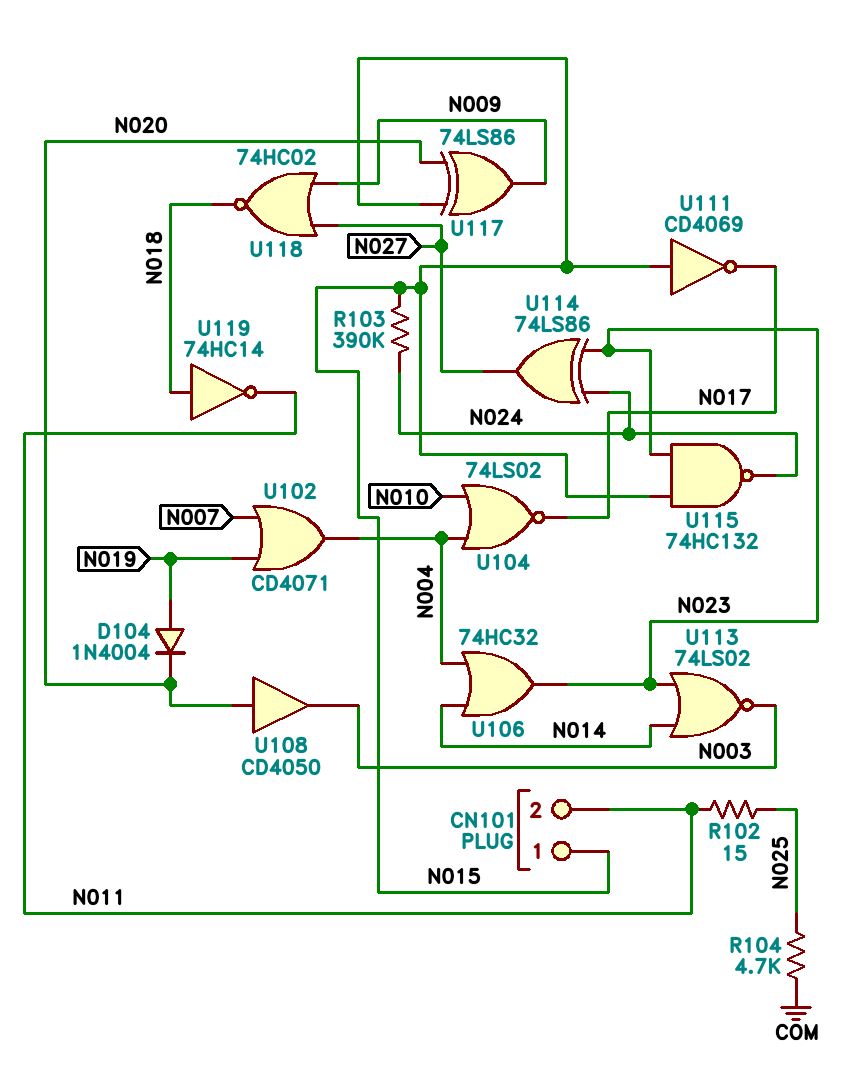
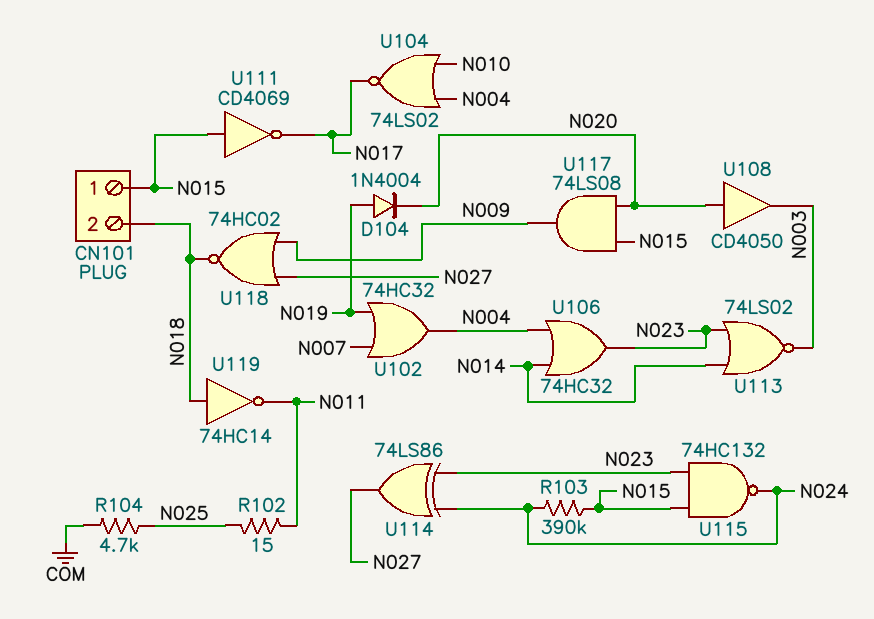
CN101 pin 2: N011 -> N018
U102: OR CD4071 (in N007, in N019, out N004) -> OR 74HC32 (in N007, in N019, out N004)
U117: XOR 74LS86 (in N015, in N020, out N009) -> AND 74LS08 (in N015, in N020, out N009)

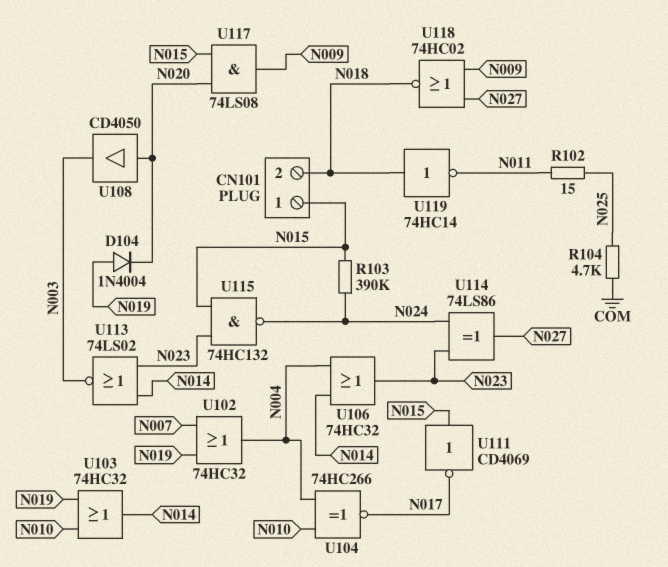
U103: none -> OR 74HC32 (in N010, in N019, out N014)
U104: NOR 74LS02 (in N004, in N010, out N017) -> XNOR 74HC266 (in N004, in N010, out N017)

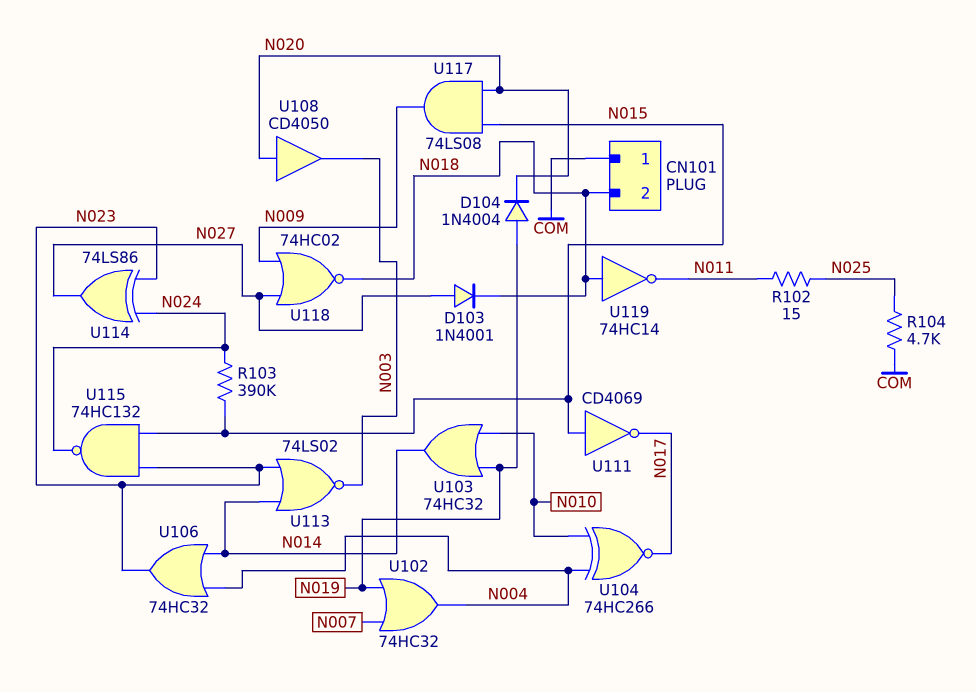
CN101 pin 1: N015 -> COM
D103: none -> diode 1N4001 (A N027, K N018)

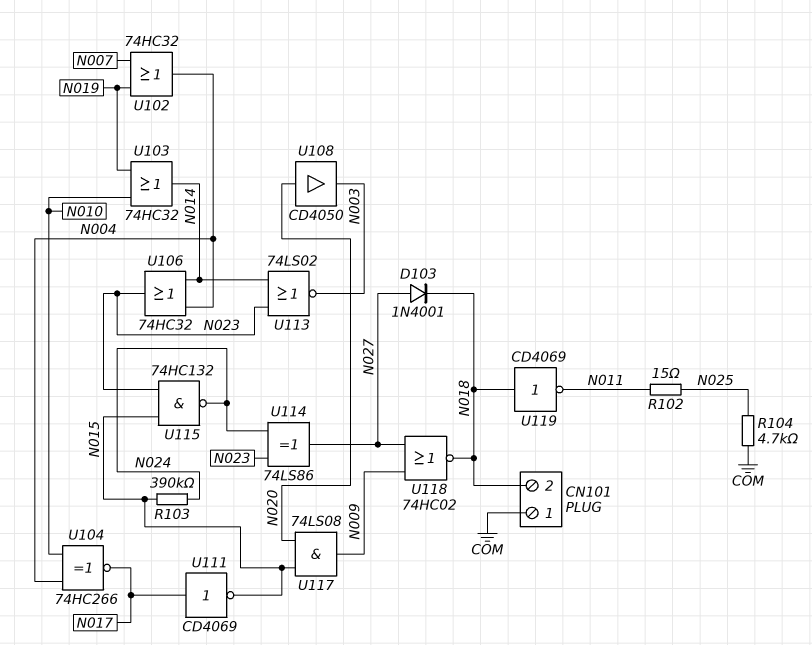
D104: diode 1N4004 (A N019, K N020) -> none
U111: NOT CD4069 (in N015, out N017) -> NOT CD4069 (in N017, out N015)
U119: NOT 74HC14 (in N018, out N011) -> NOT CD4069 (in N018, out N011)

